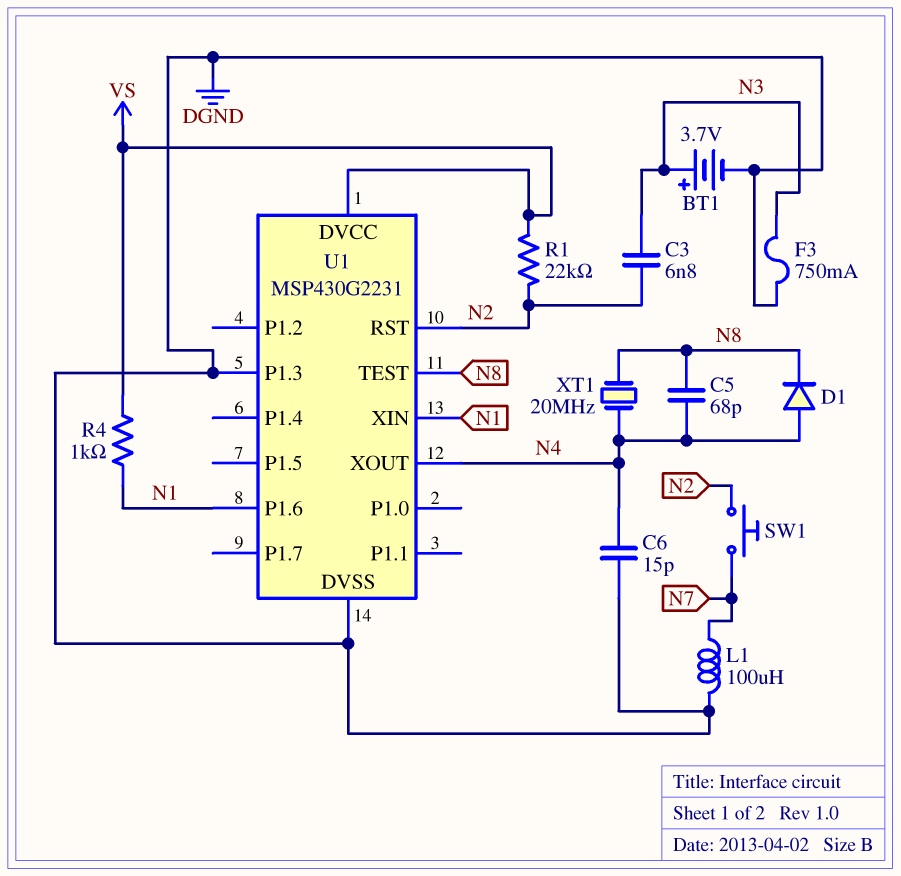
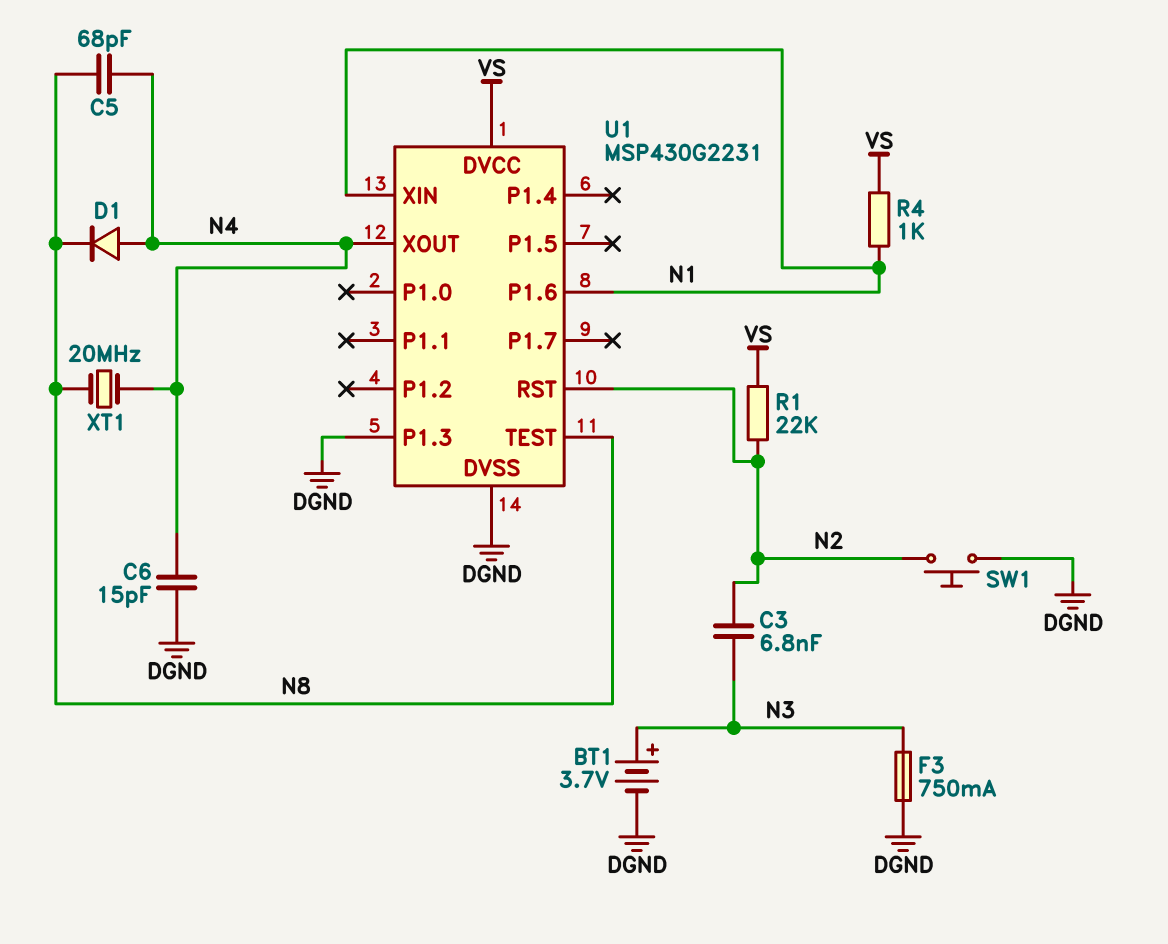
L1: 100uH (DGND, N7) -> none
SW1: button (N2, N7) -> button (DGND, N2)

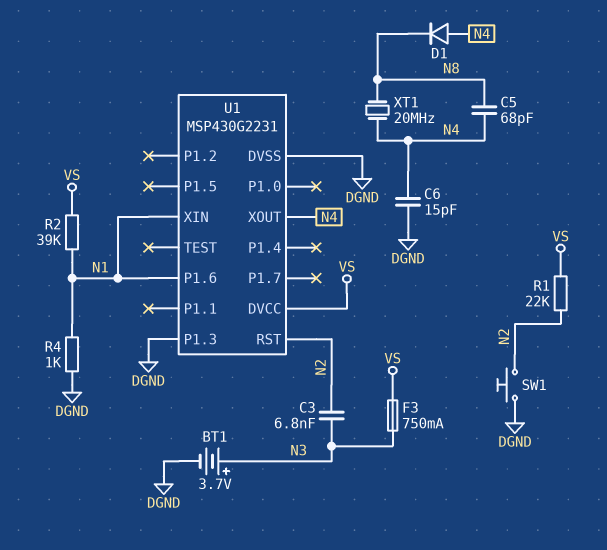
F3: 750mA (DGND, N3) -> 750mA (N3, VS)
R2: none -> 39k (N1, VS)
R4: 1k (N1, VS) -> 1k (DGND, N1)
U1 pin TEST: N8 -> none

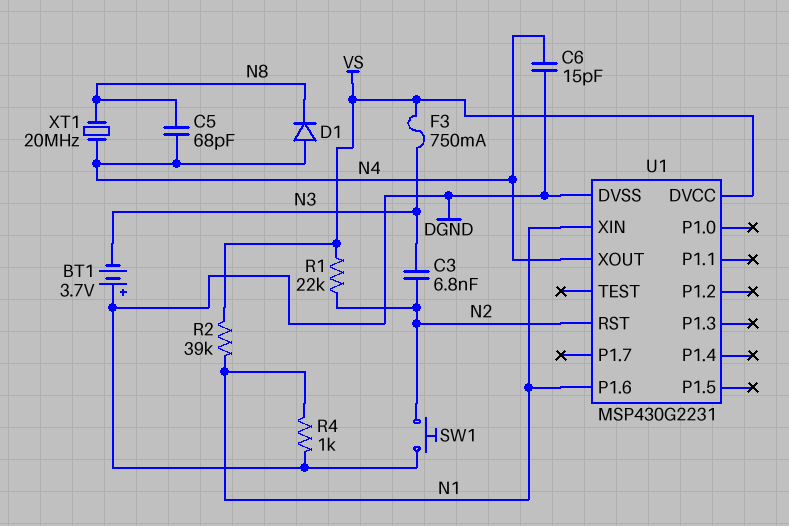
BT1: 3.7V (plus N3, minus DGND) -> 3.7V (plus DGND, minus N3)
U1 pin P1.3: DGND -> none

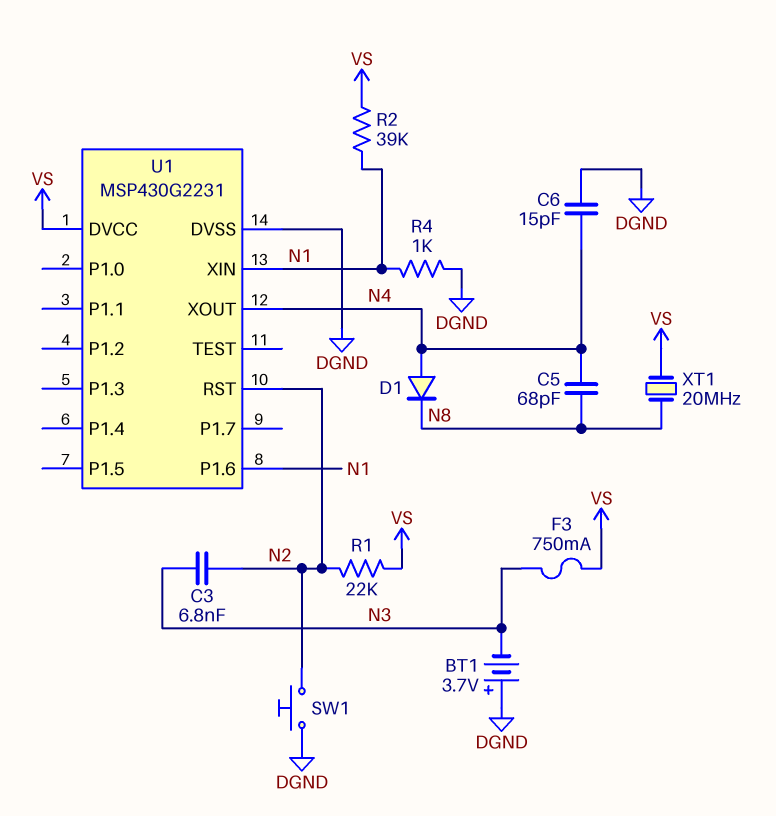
XT1: 20MHz (N4, N8) -> 20MHz (N8, VS)

